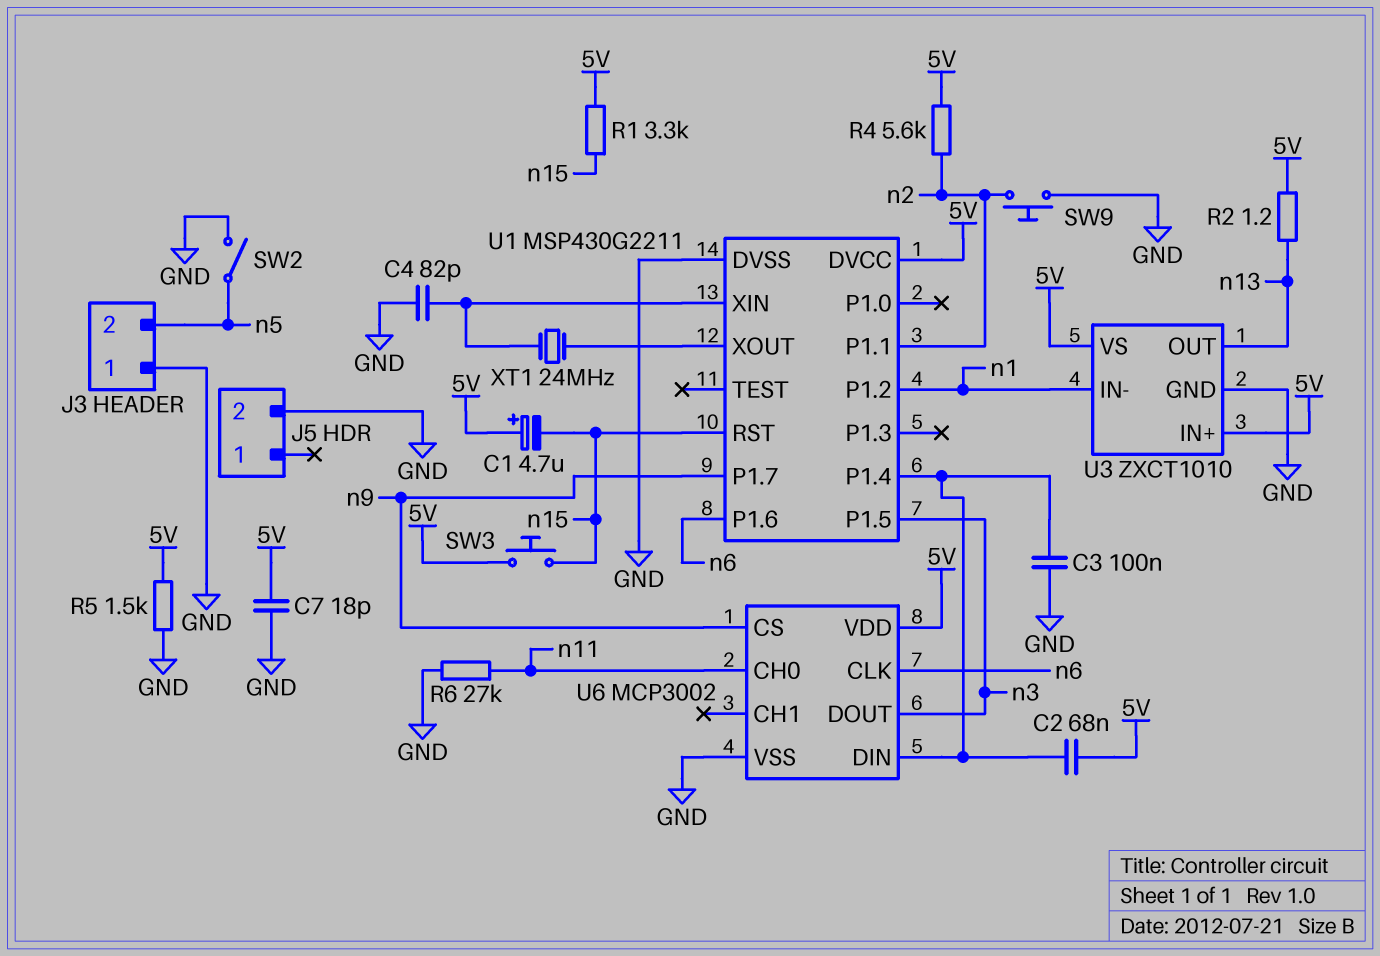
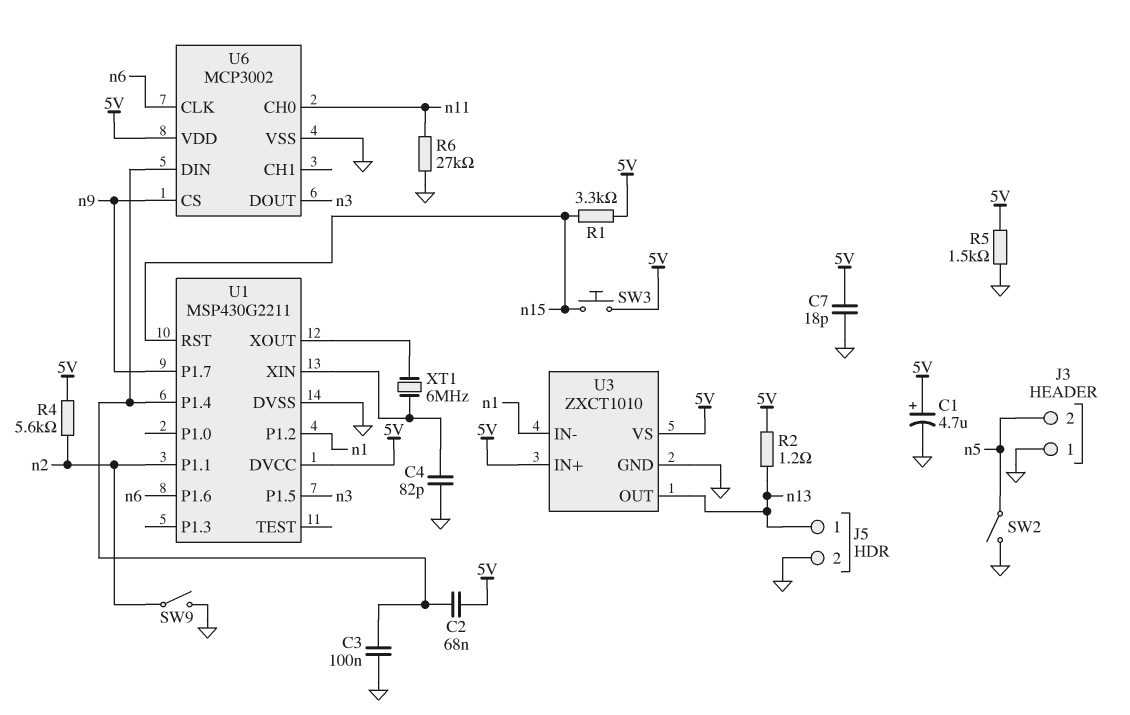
C1: 4.7uF (plus 5V, minus n15) -> 4.7uF (plus 5V, minus GND)
J5 pin 1: none -> n13
SW9: button (GND, n2) -> switch (GND, n2)
XT1: 24MHz (U1/XIN, U1/XOUT) -> 6MHz (U1/XIN, U1/XOUT)

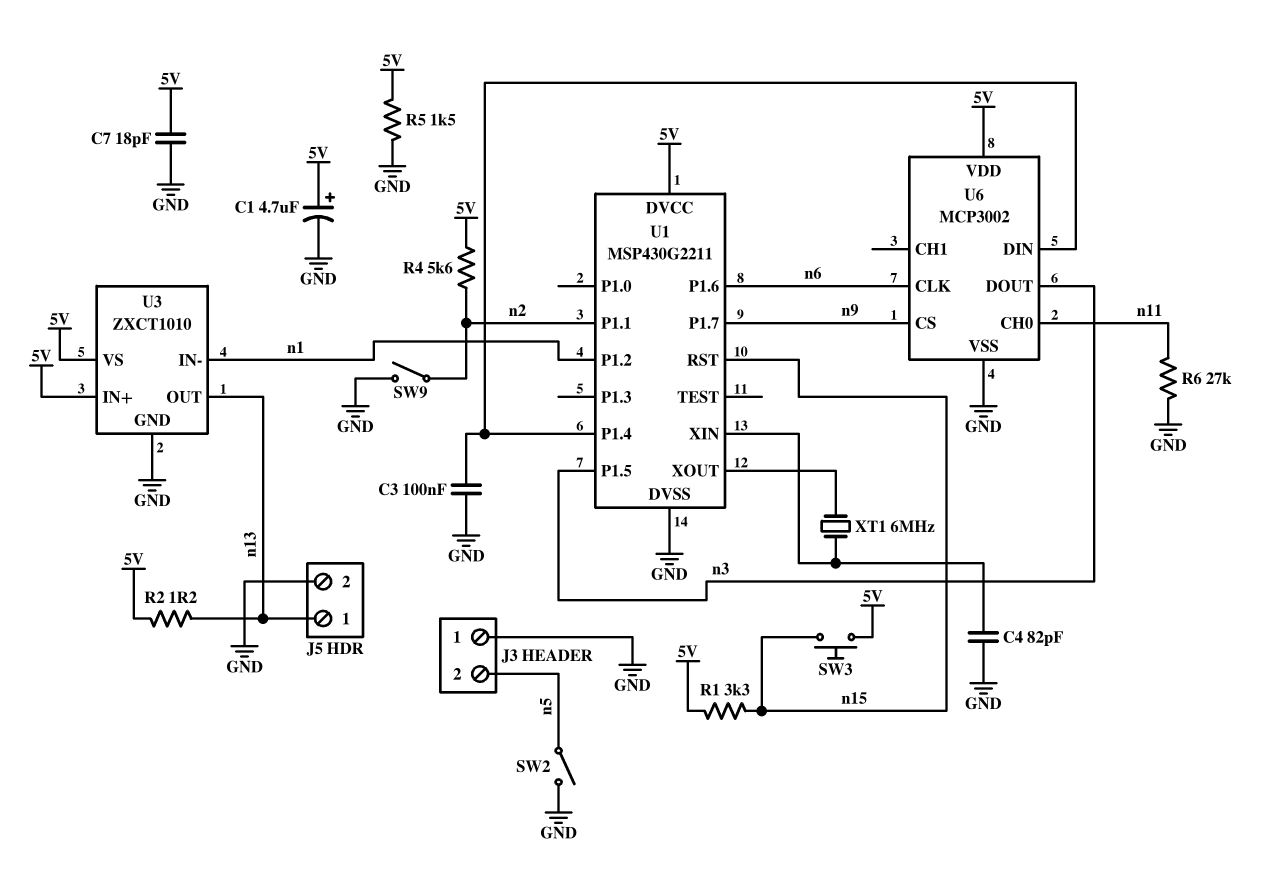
C2: 68nF (5V, U1/P1.4) -> none

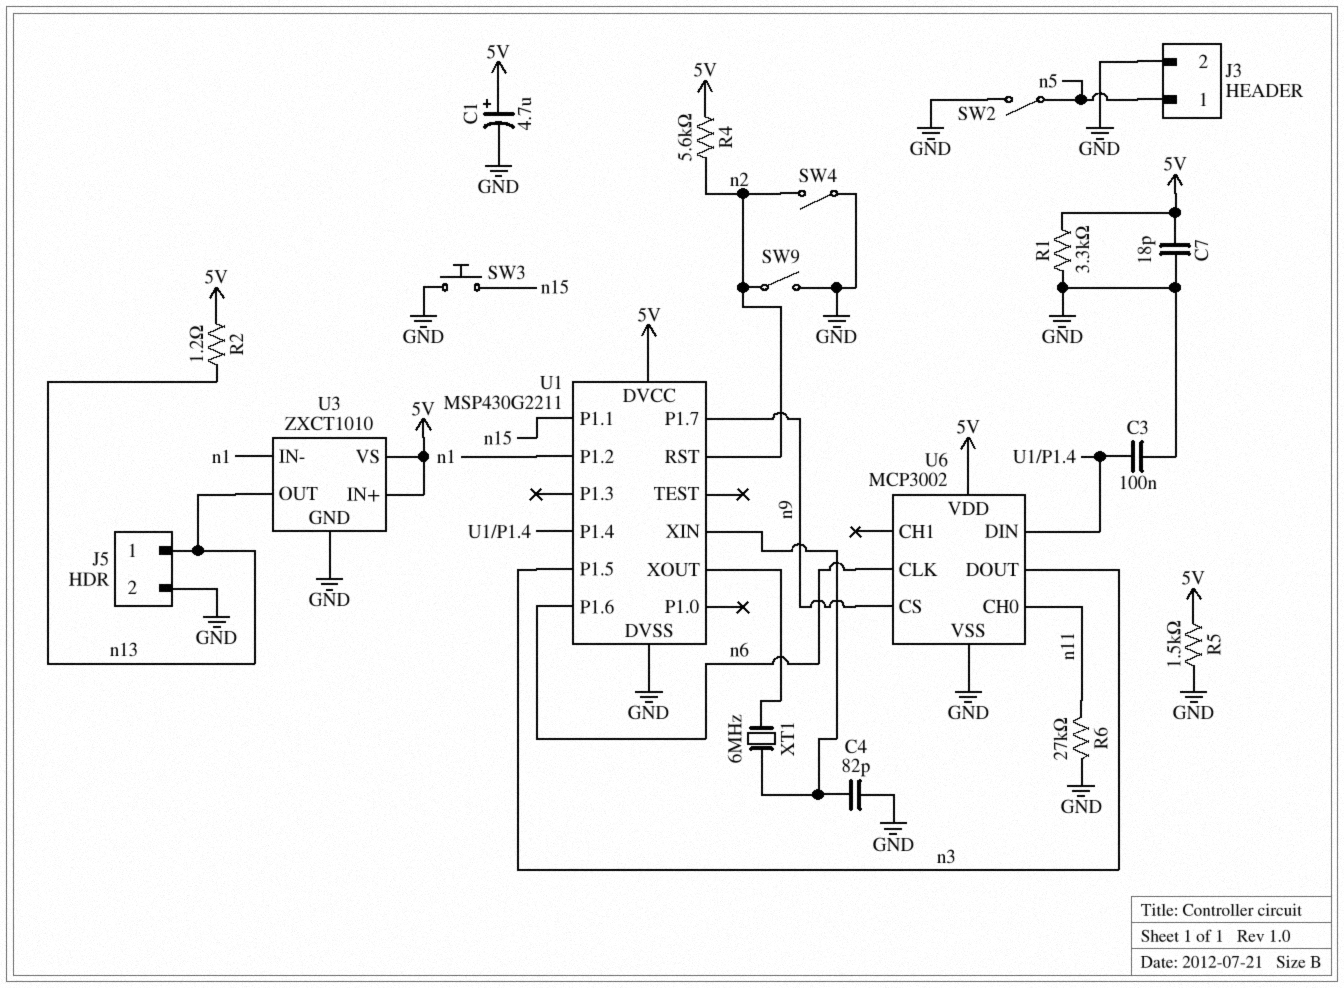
J3 pin 1: GND -> n5
J3 pin 2: n5 -> GND
R1: 3.3k (5V, n15) -> 3.3k (5V, GND)
SW3: button (5V, n15) -> button (GND, n15)
SW4: none -> switch (GND, n2)
U1 pin P1.1: n2 -> n15
U1 pin RST: n15 -> n2

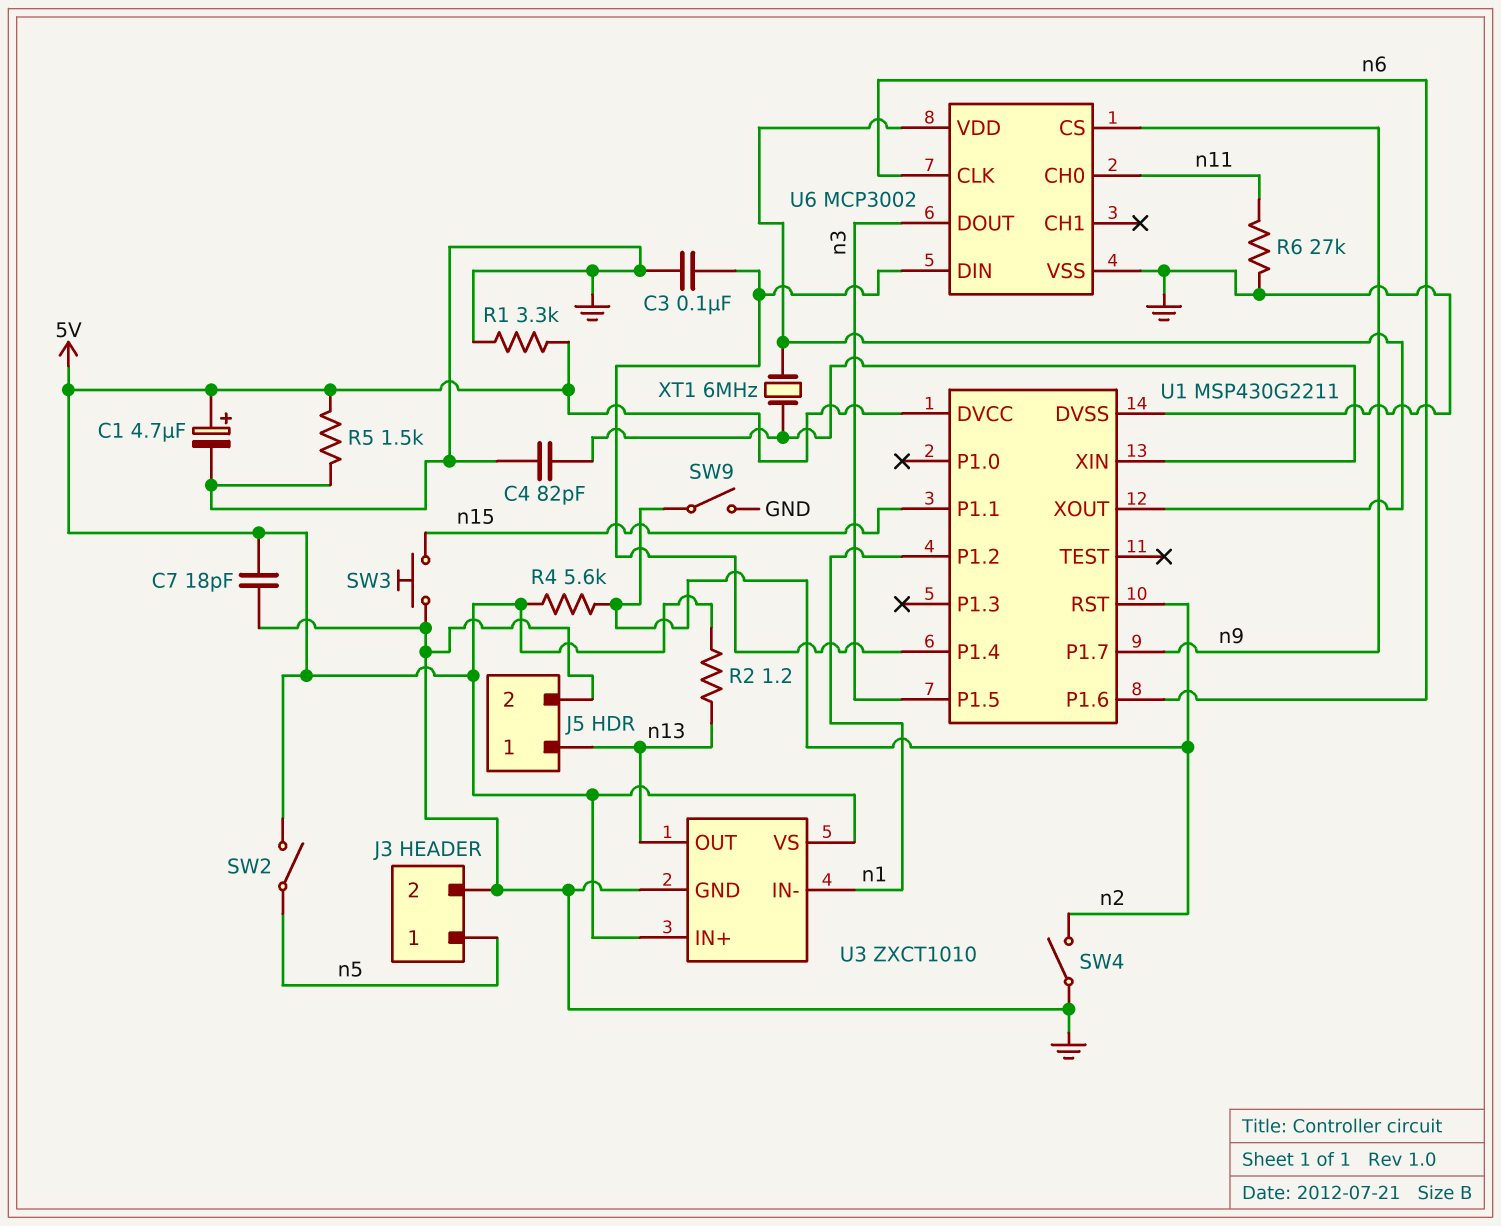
SW2: switch (GND, n5) -> switch (5V, n5)
U6 pin VDD: 5V -> U1/XOUT

